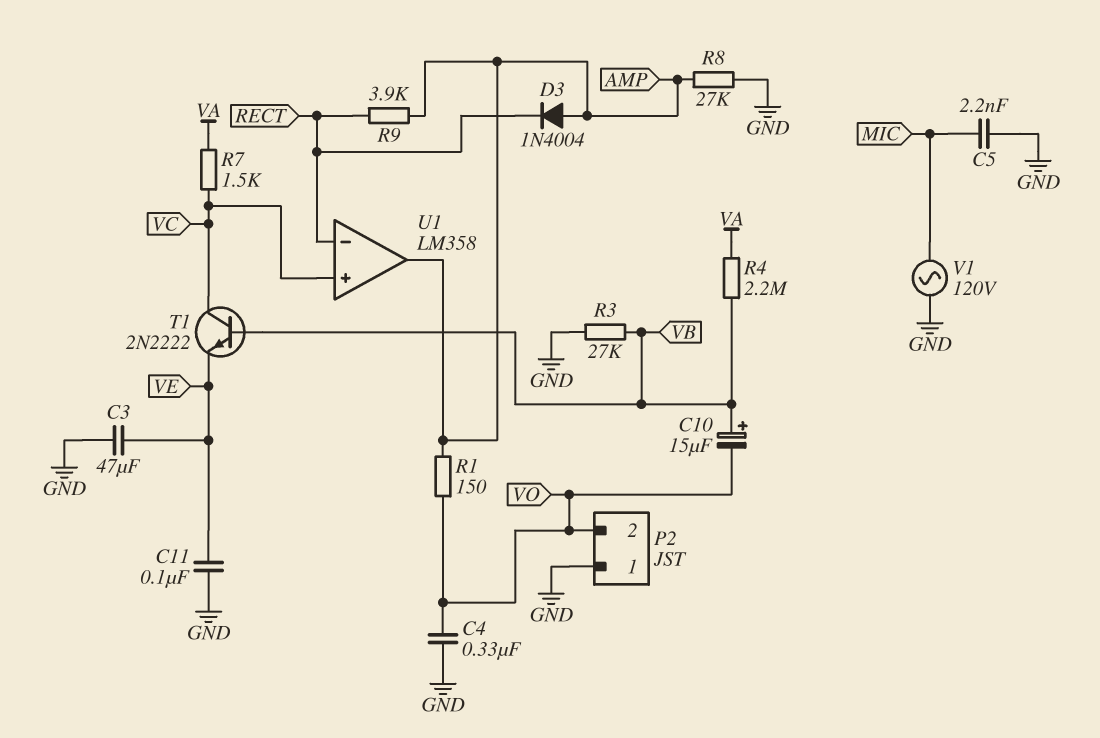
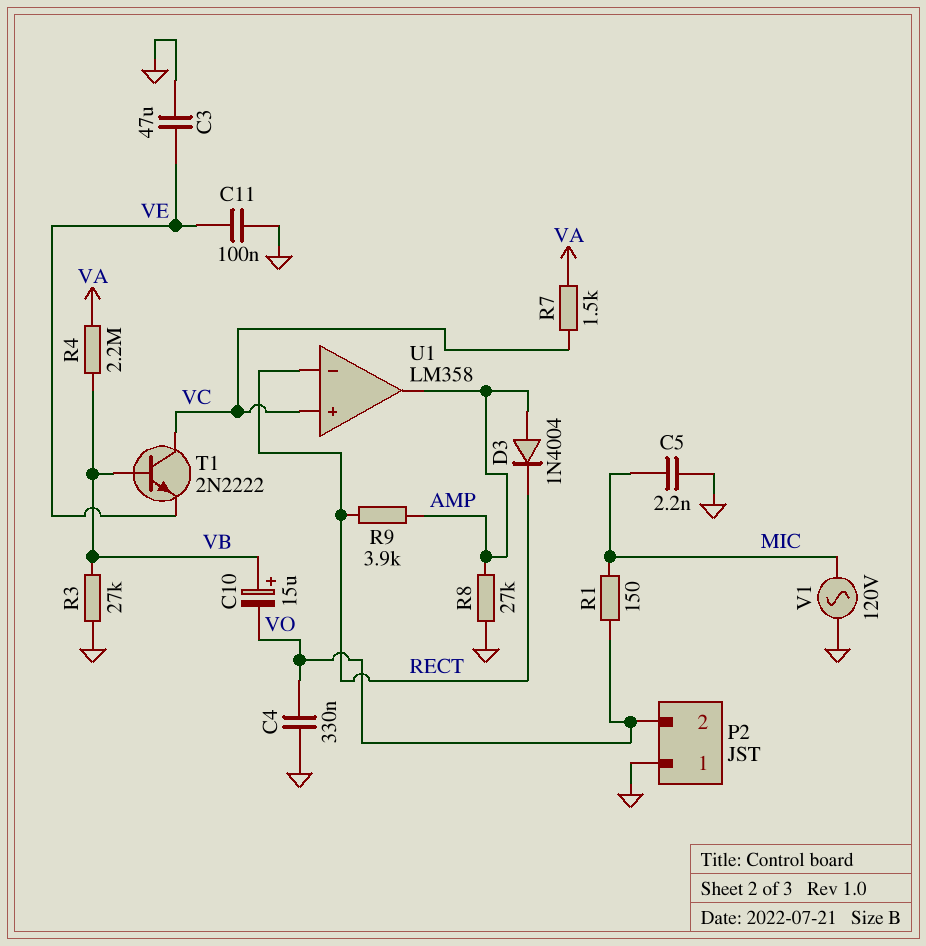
R1: 150 (AMP, VO) -> 150 (MIC, VO)

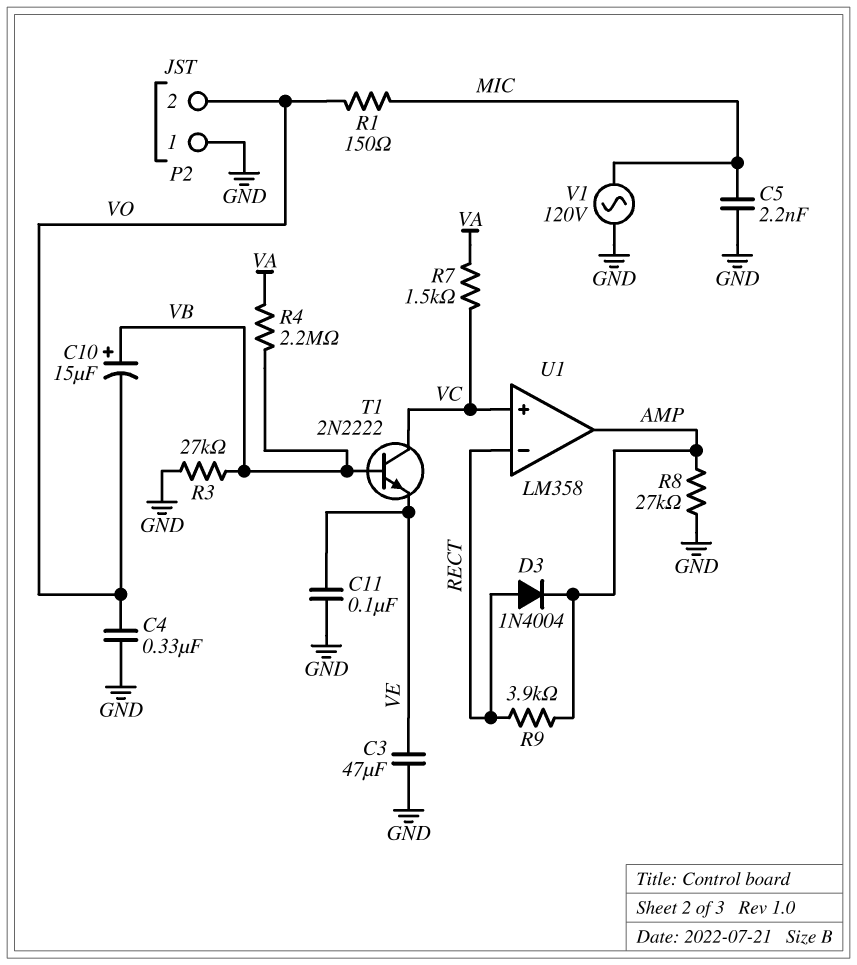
D3: diode 1N4004 (A AMP, K RECT) -> diode 1N4004 (A RECT, K AMP)

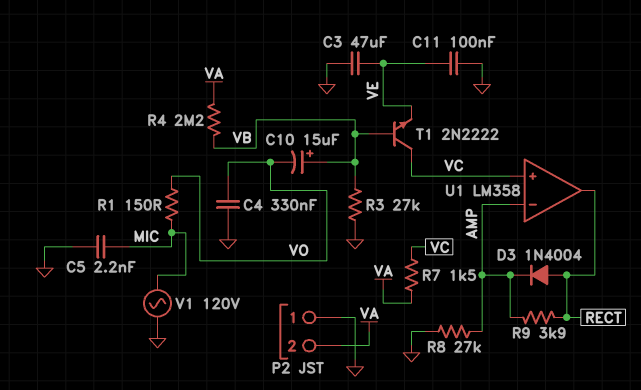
P2 pin 2: VO -> VA
U1 pin in-: RECT -> AMP
U1 pin out: AMP -> RECT

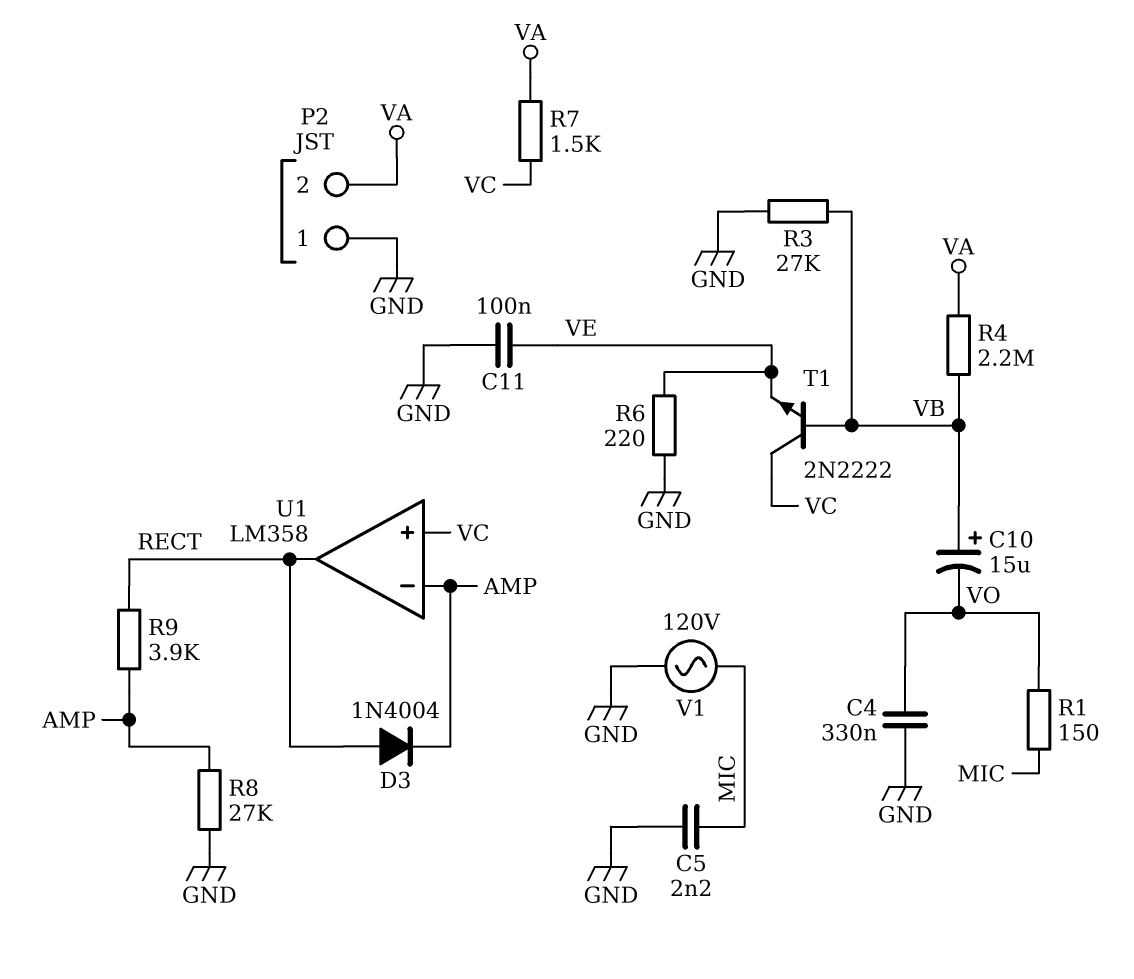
C3: 47uF (GND, VE) -> none
R6: none -> 220 (GND, VE)

